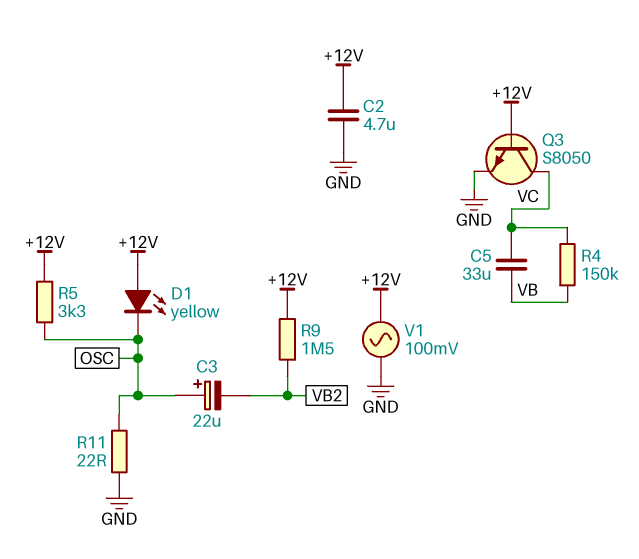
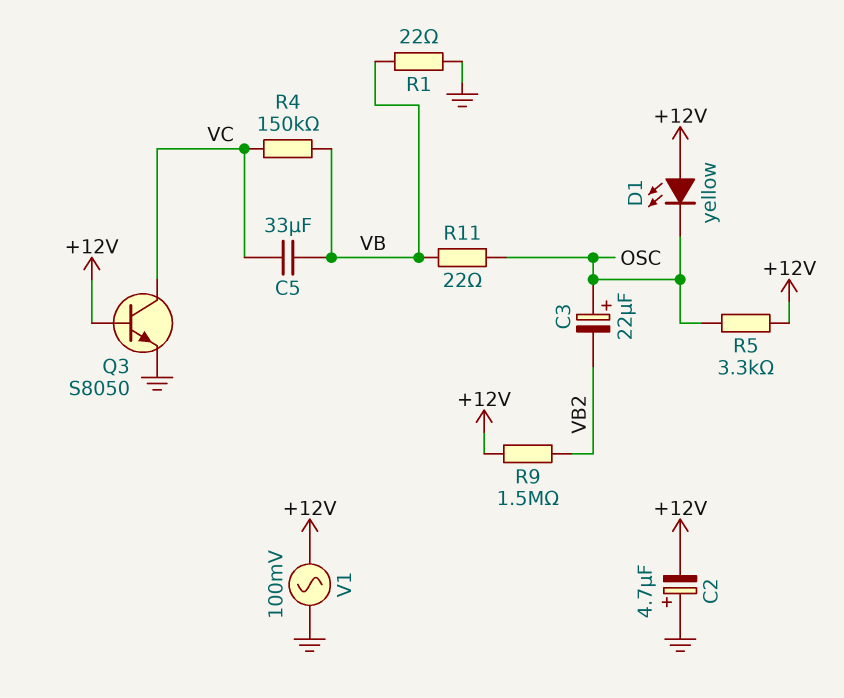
C2: 4.7uF (+12V, GND) -> 4.7uF (plus GND, minus +12V)
R1: none -> 22 (GND, VB)
R11: 22 (GND, OSC) -> 22 (OSC, VB)

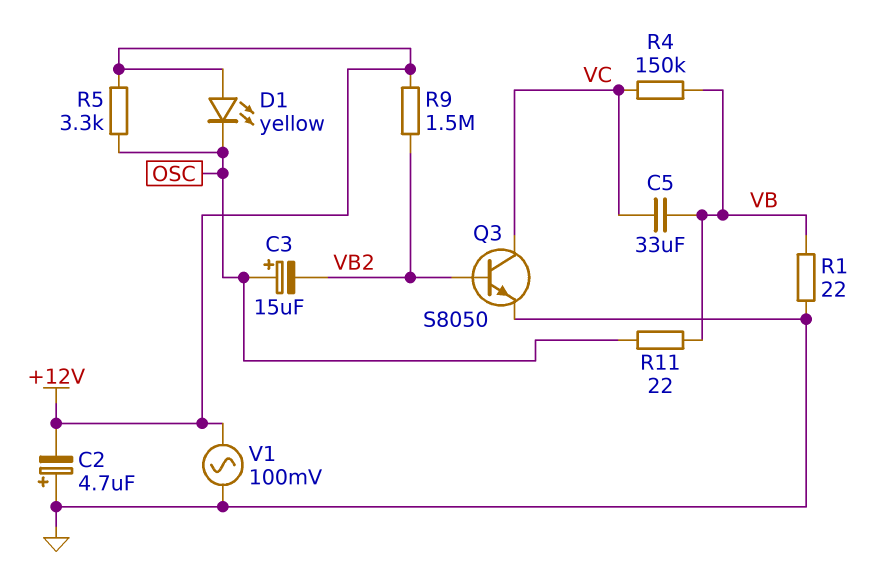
C3: 22uF (plus OSC, minus VB2) -> 15uF (plus OSC, minus VB2)
Q3: NPN S8050 (B +12V, C VC, E GND) -> NPN S8050 (B VB2, C VC, E GND)

